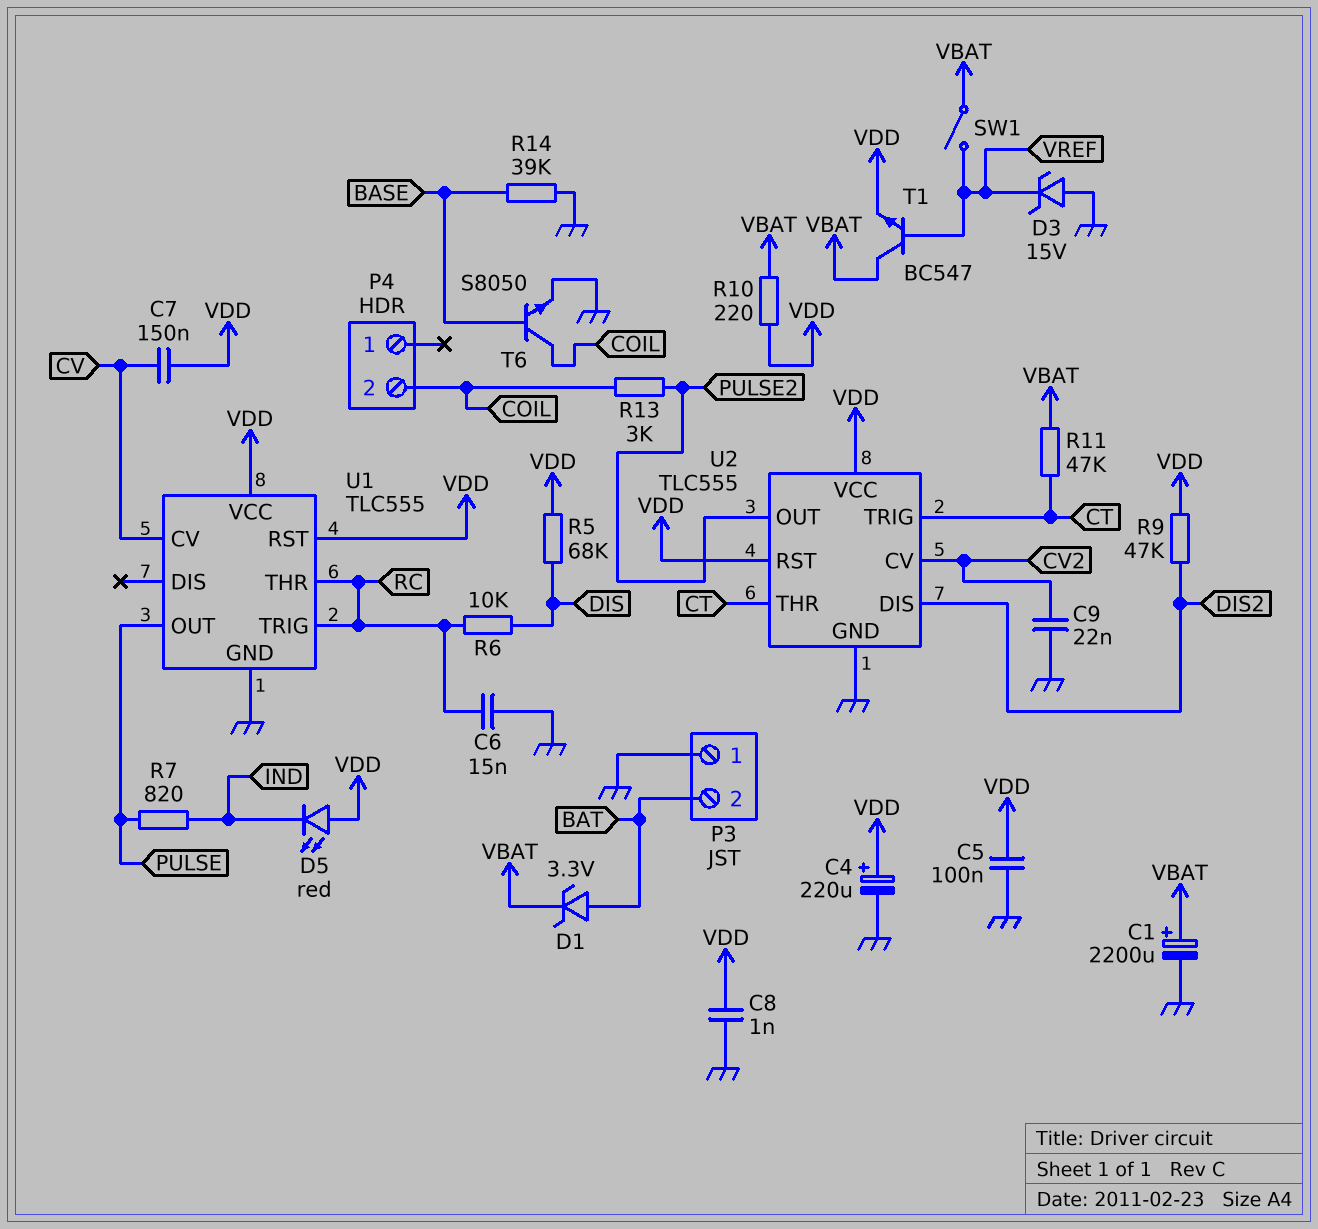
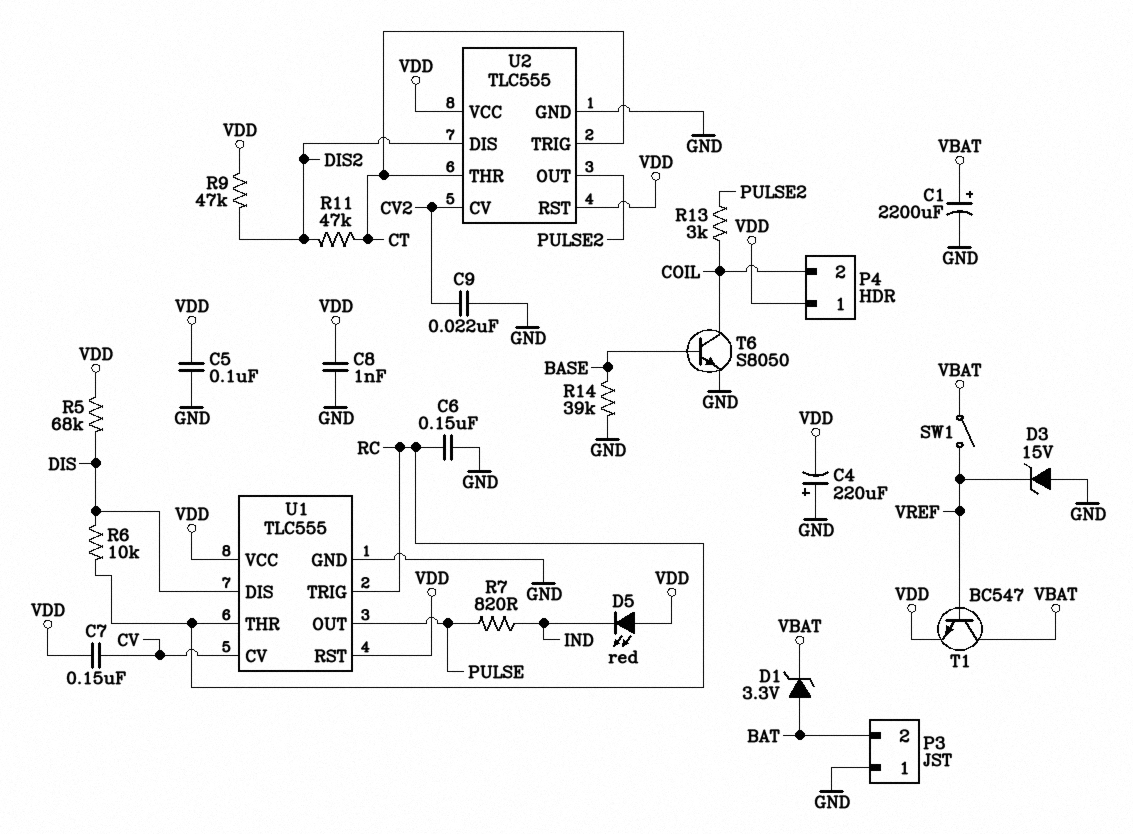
C4: 220uF (plus VDD, minus GND) -> 220uF (plus GND, minus VDD)
C6: 15nF (GND, RC) -> 150nF (GND, RC)
P4 pin 1: none -> VDD
R10: 220 (VBAT, VDD) -> none
R11: 47k (CT, VBAT) -> 47k (CT, DIS2)
U1 pin DIS: none -> DIS

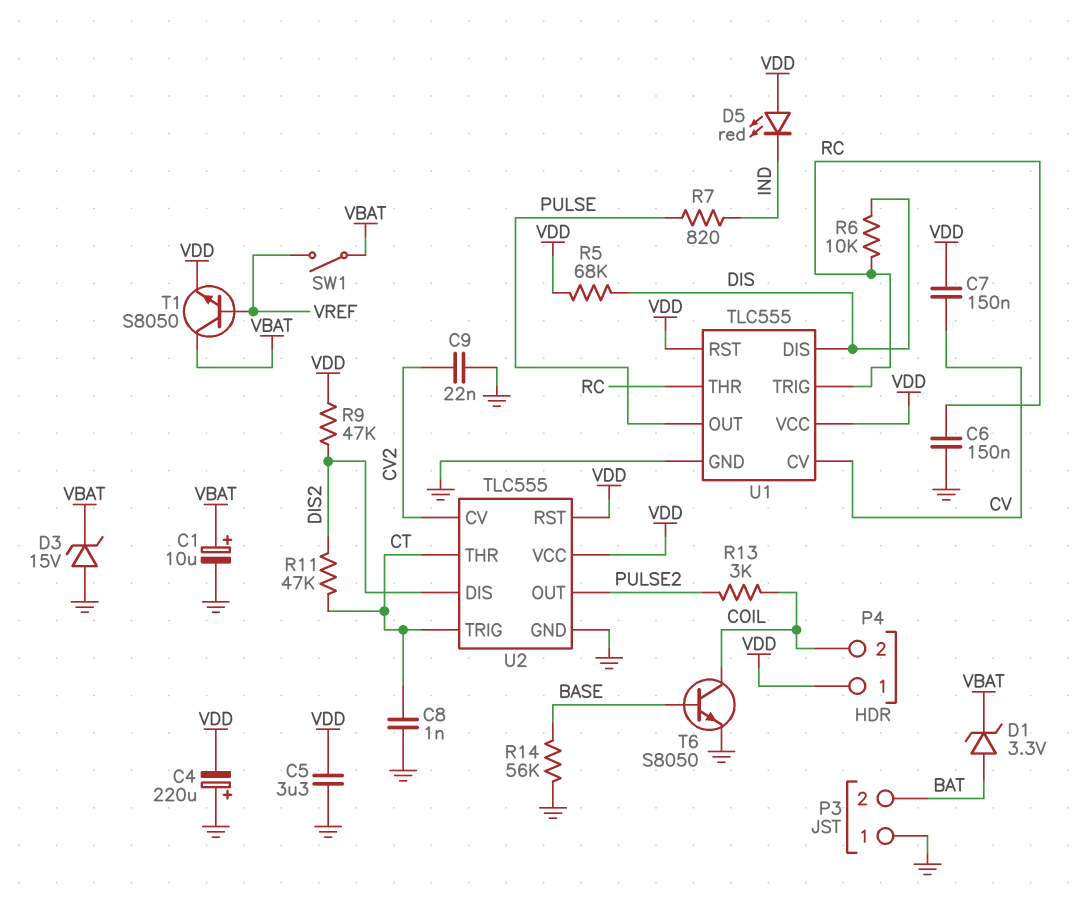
C1: 2200uF (plus VBAT, minus GND) -> 10uF (plus VBAT, minus GND)
C5: 100nF (GND, VDD) -> 3.3uF (GND, VDD)
C8: 1nF (GND, VDD) -> 1nF (CT, GND)
D3: zener 15V (A GND, K VREF) -> zener 15V (A GND, K VBAT)
R14: 39k (BASE, GND) -> 56k (BASE, GND)
T1: NPN BC547 (B VREF, C VBAT, E VDD) -> NPN S8050 (B VREF, C VBAT, E VDD)

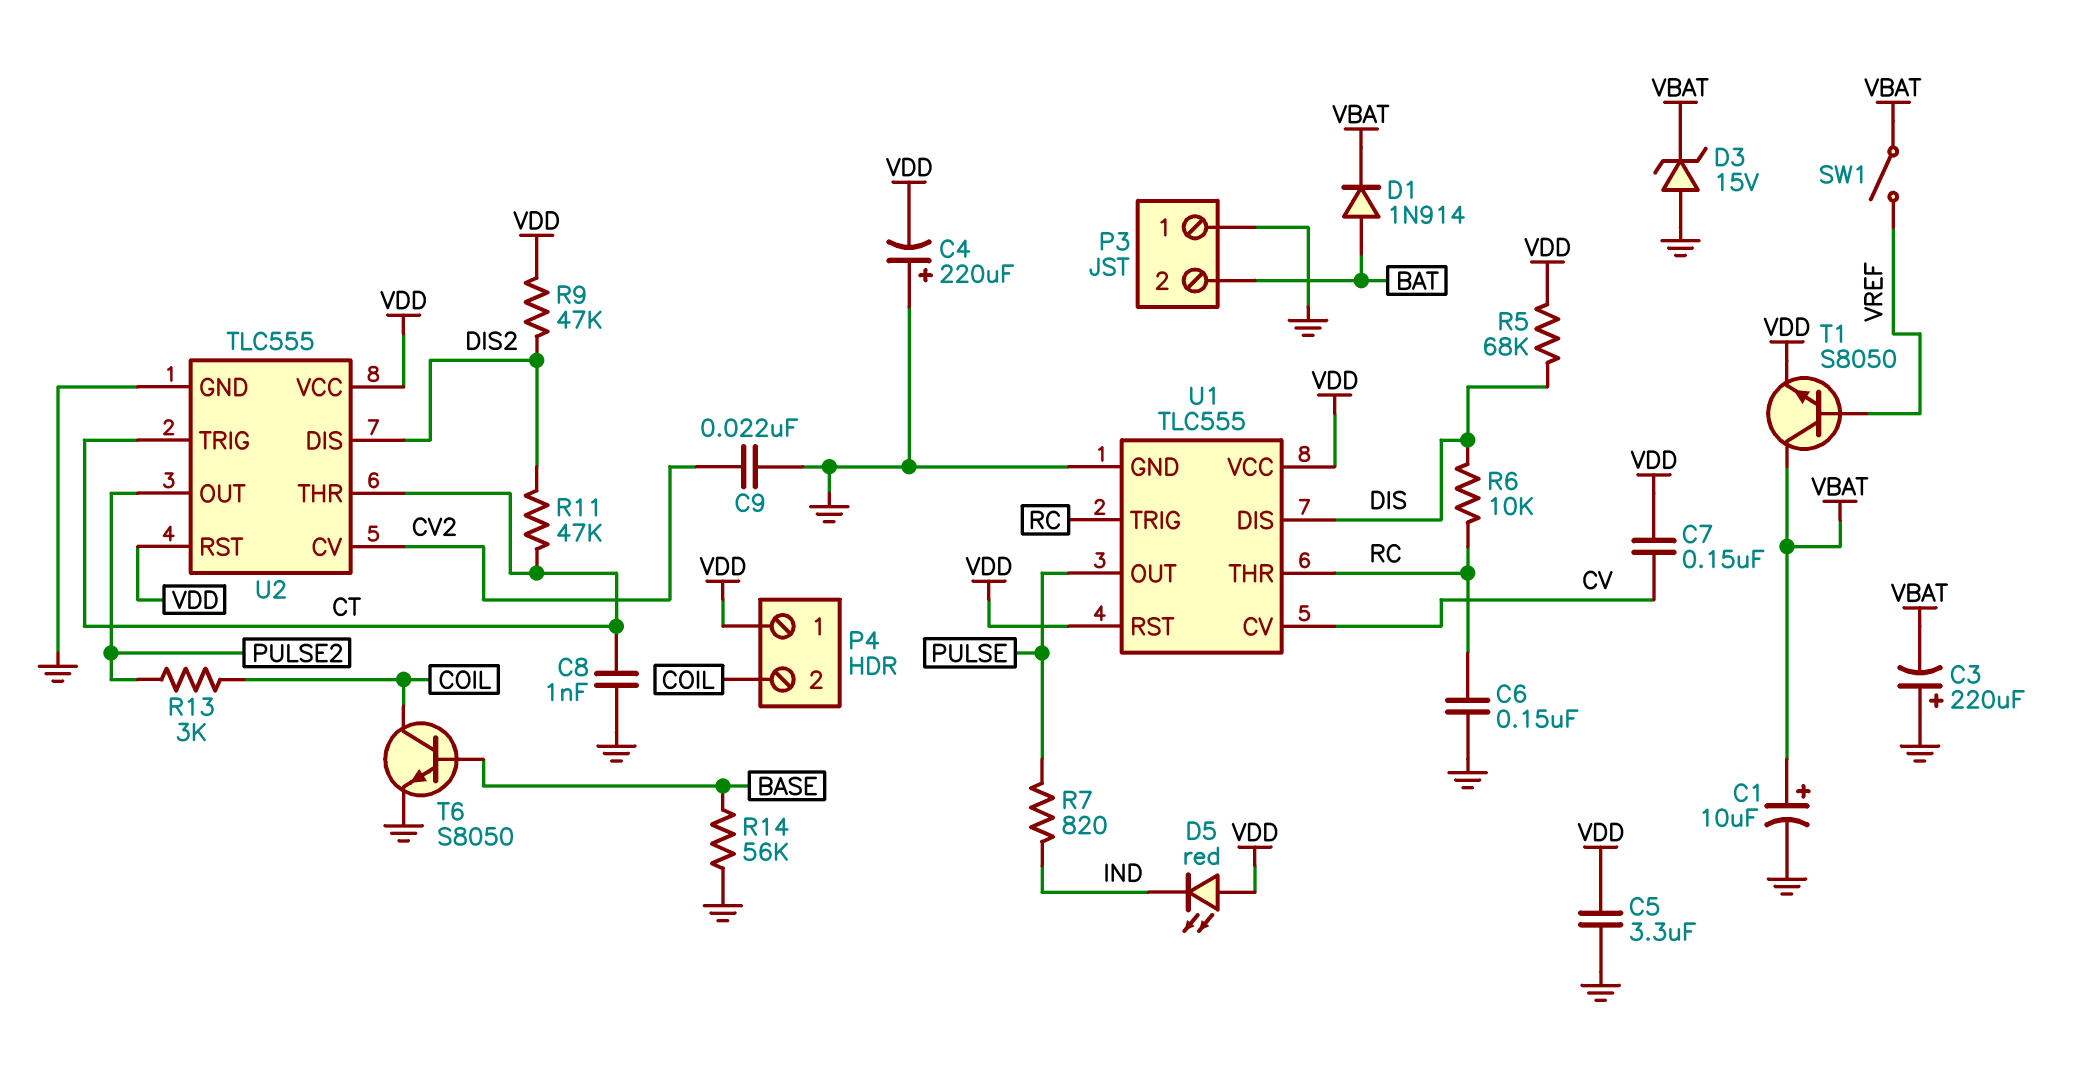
C3: none -> 220uF (plus GND, minus VBAT)
D1: zener 3.3V (A BAT, K VBAT) -> diode 1N914 (A BAT, K VBAT)

